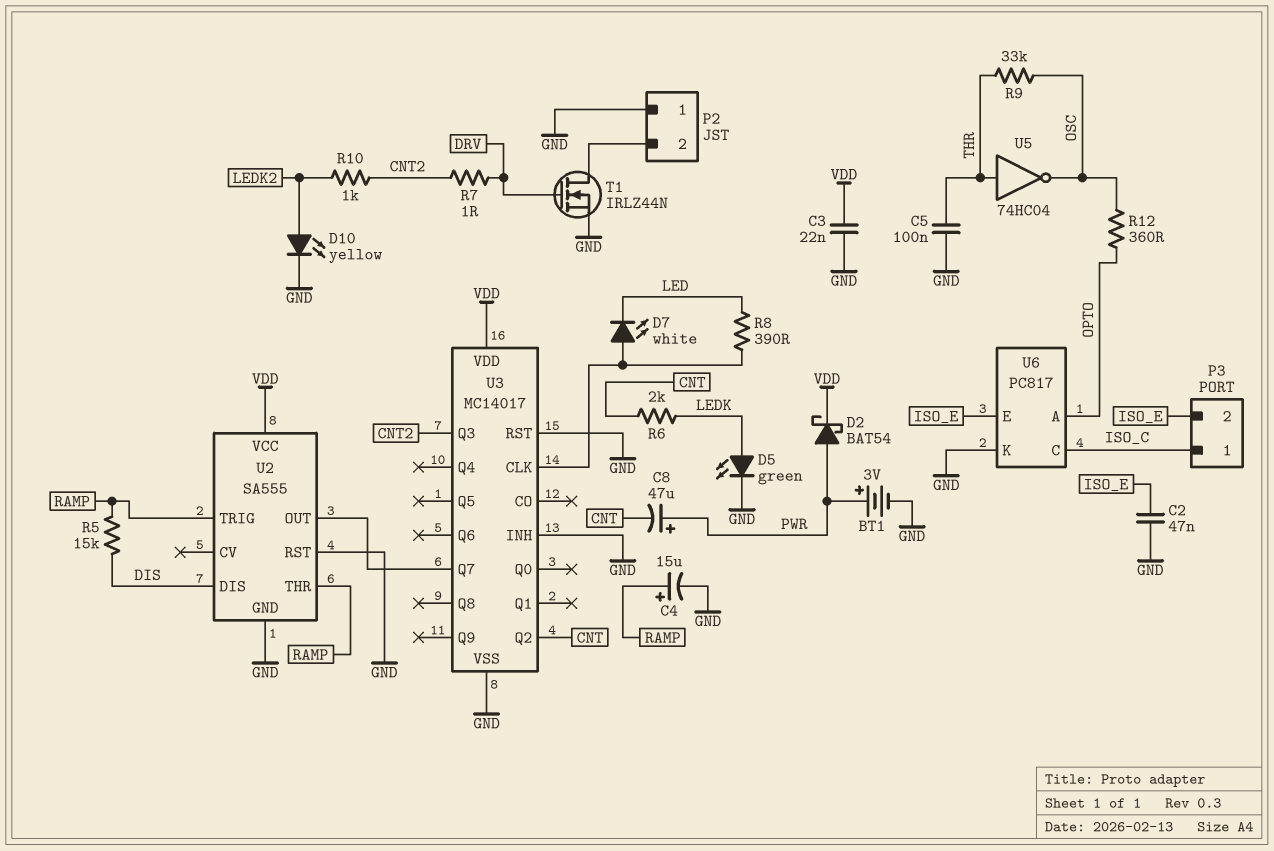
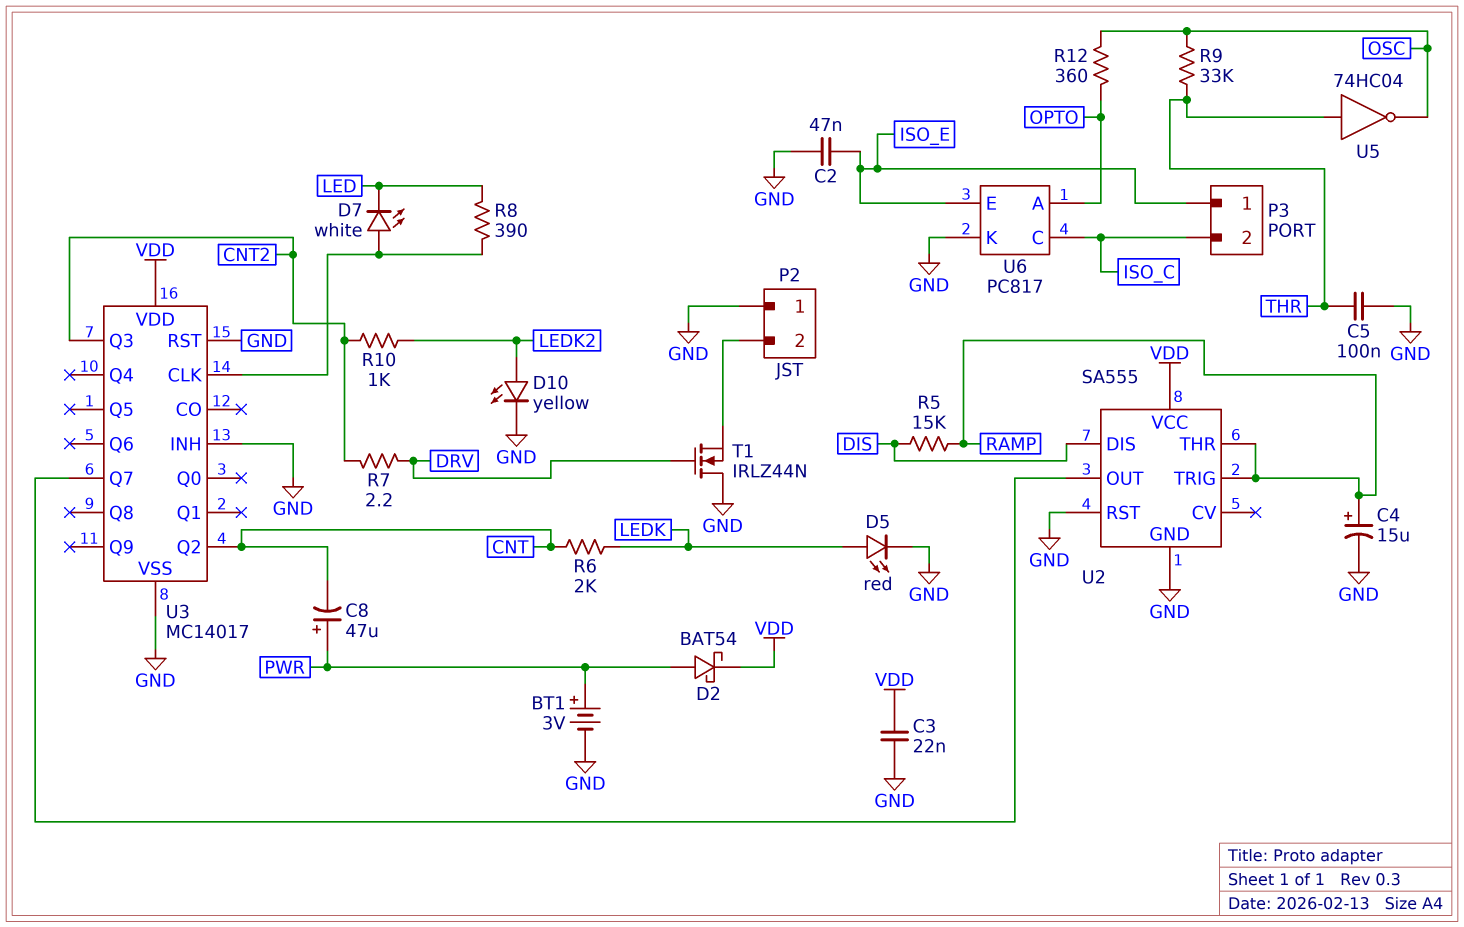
D5: LED green (A LEDK, K GND) -> LED red (A LEDK, K GND)
P3 pin 1: ISO_C -> ISO_E
P3 pin 2: ISO_E -> ISO_C
R7: 1 (CNT2, DRV) -> 2.2 (CNT2, DRV)
T1: NMOS IRLZ44N (G DRV, D P2/2, S GND) -> NMOS IRLZ44N (G DRV, D GND, S P2/2)

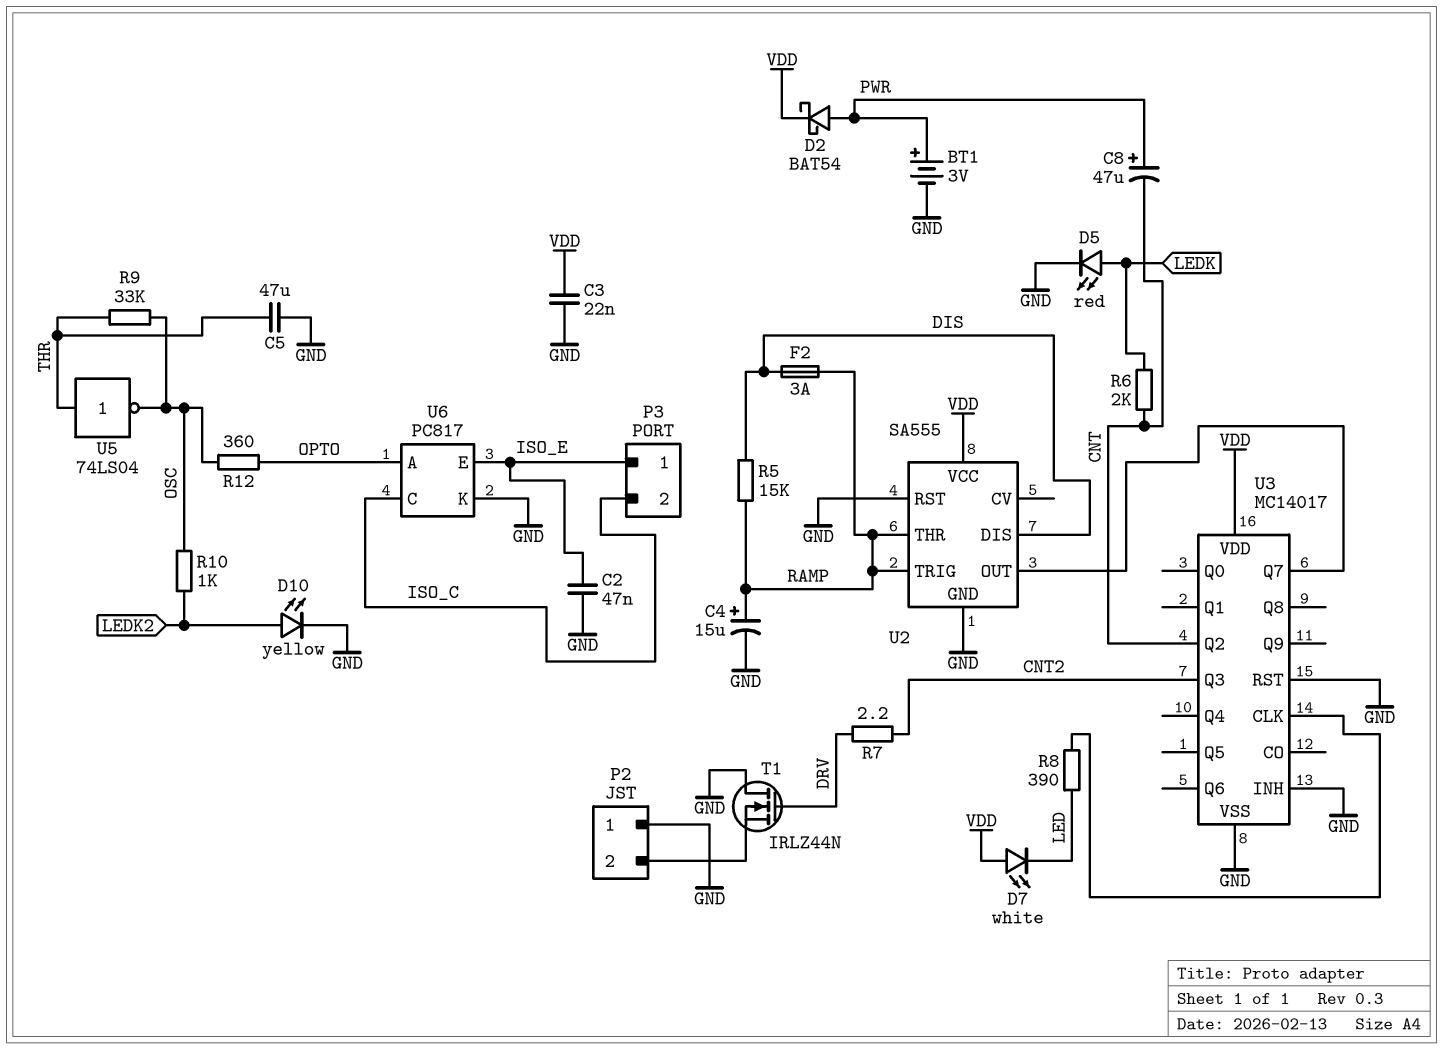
C5: 100nF (GND, THR) -> 47uF (GND, THR)
D7: LED white (A U3/CLK, K LED) -> LED white (A VDD, K LED)
F2: none -> 3A (DIS, RAMP)
R10: 1k (CNT2, LEDK2) -> 1k (LEDK2, OSC)
U5: NOT 74HC04 (in THR, out OSC) -> NOT 74LS04 (in THR, out OSC)

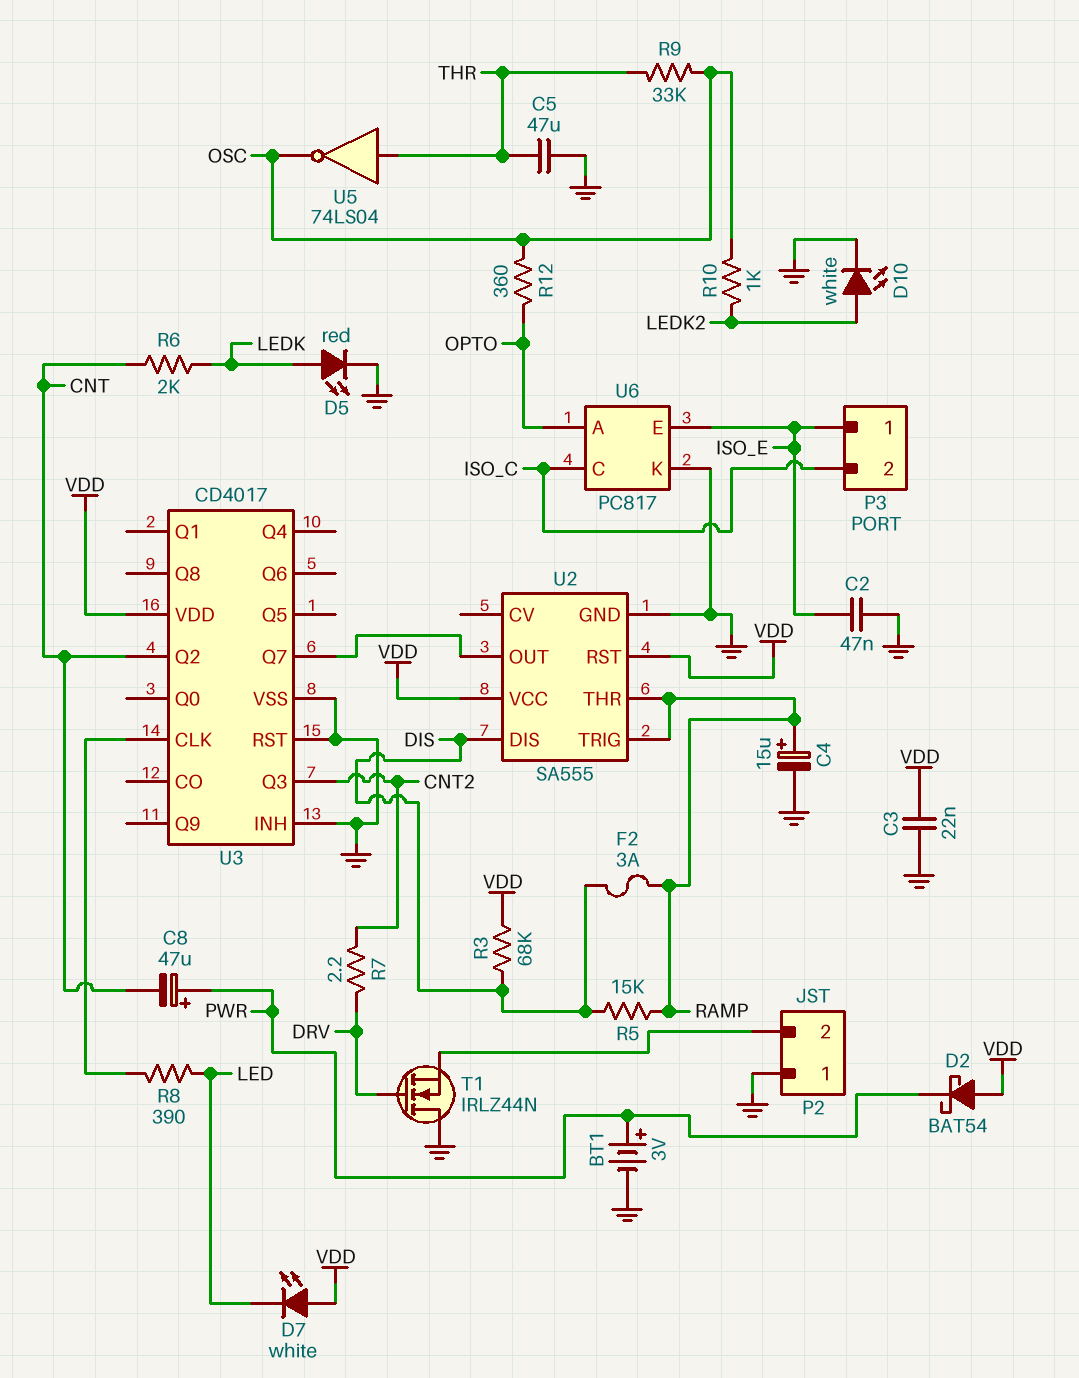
D2: schottky BAT54 (A PWR, K VDD) -> schottky BAT54 (A VDD, K PWR)
D10: LED yellow (A LEDK2, K GND) -> LED white (A LEDK2, K GND)
R3: none -> 68k (DIS, VDD)
U2 pin RST: GND -> VDD
U3: MC14017 -> CD4017

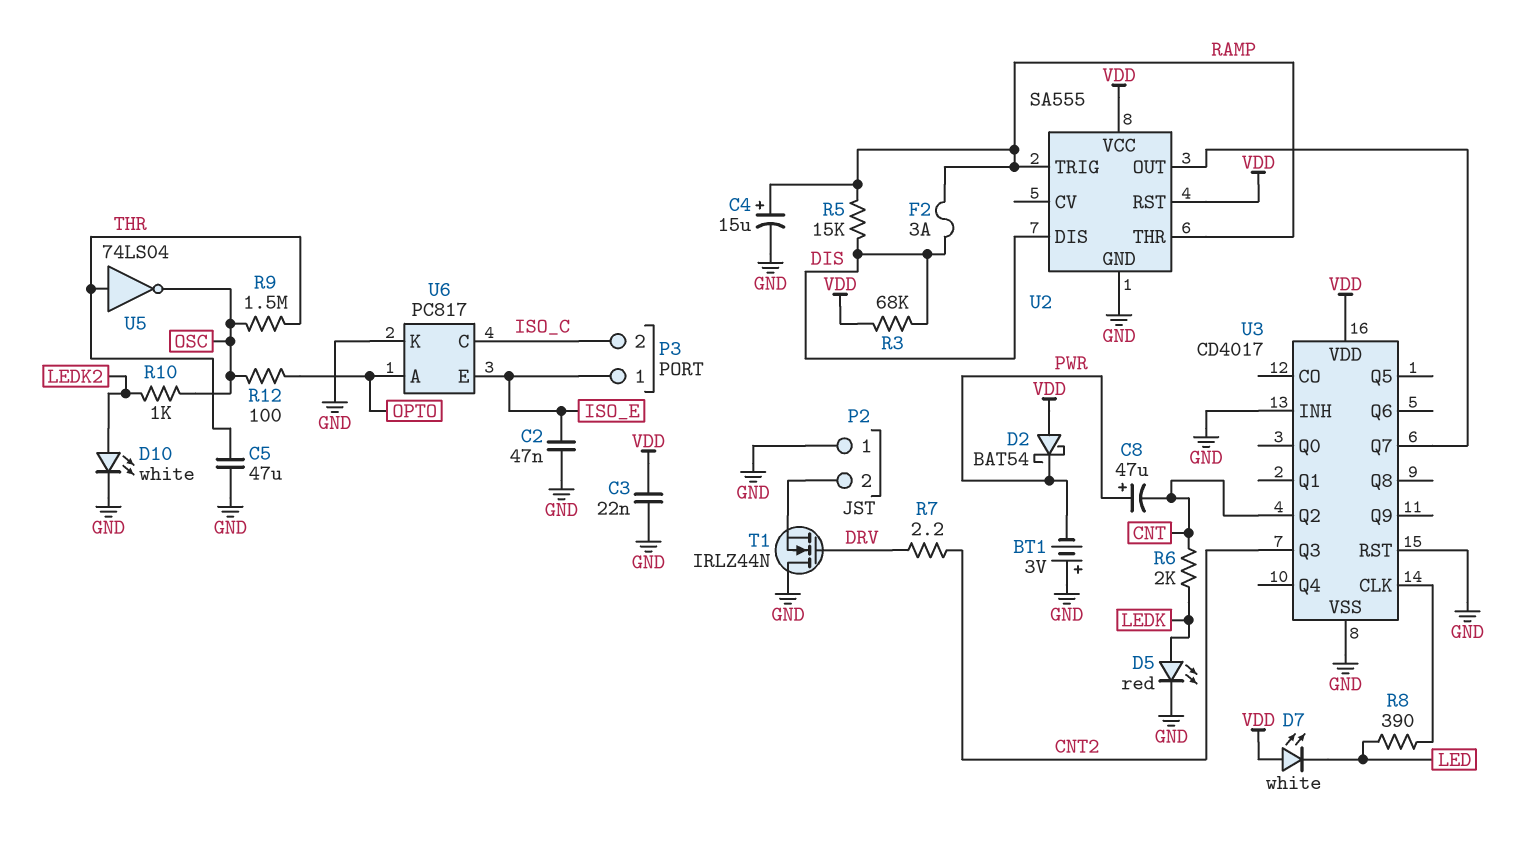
BT1: 3V (plus PWR, minus GND) -> 3V (plus GND, minus PWR)
R9: 33k (OSC, THR) -> 1.5M (OSC, THR)
R12: 360 (OPTO, OSC) -> 100 (OPTO, OSC)

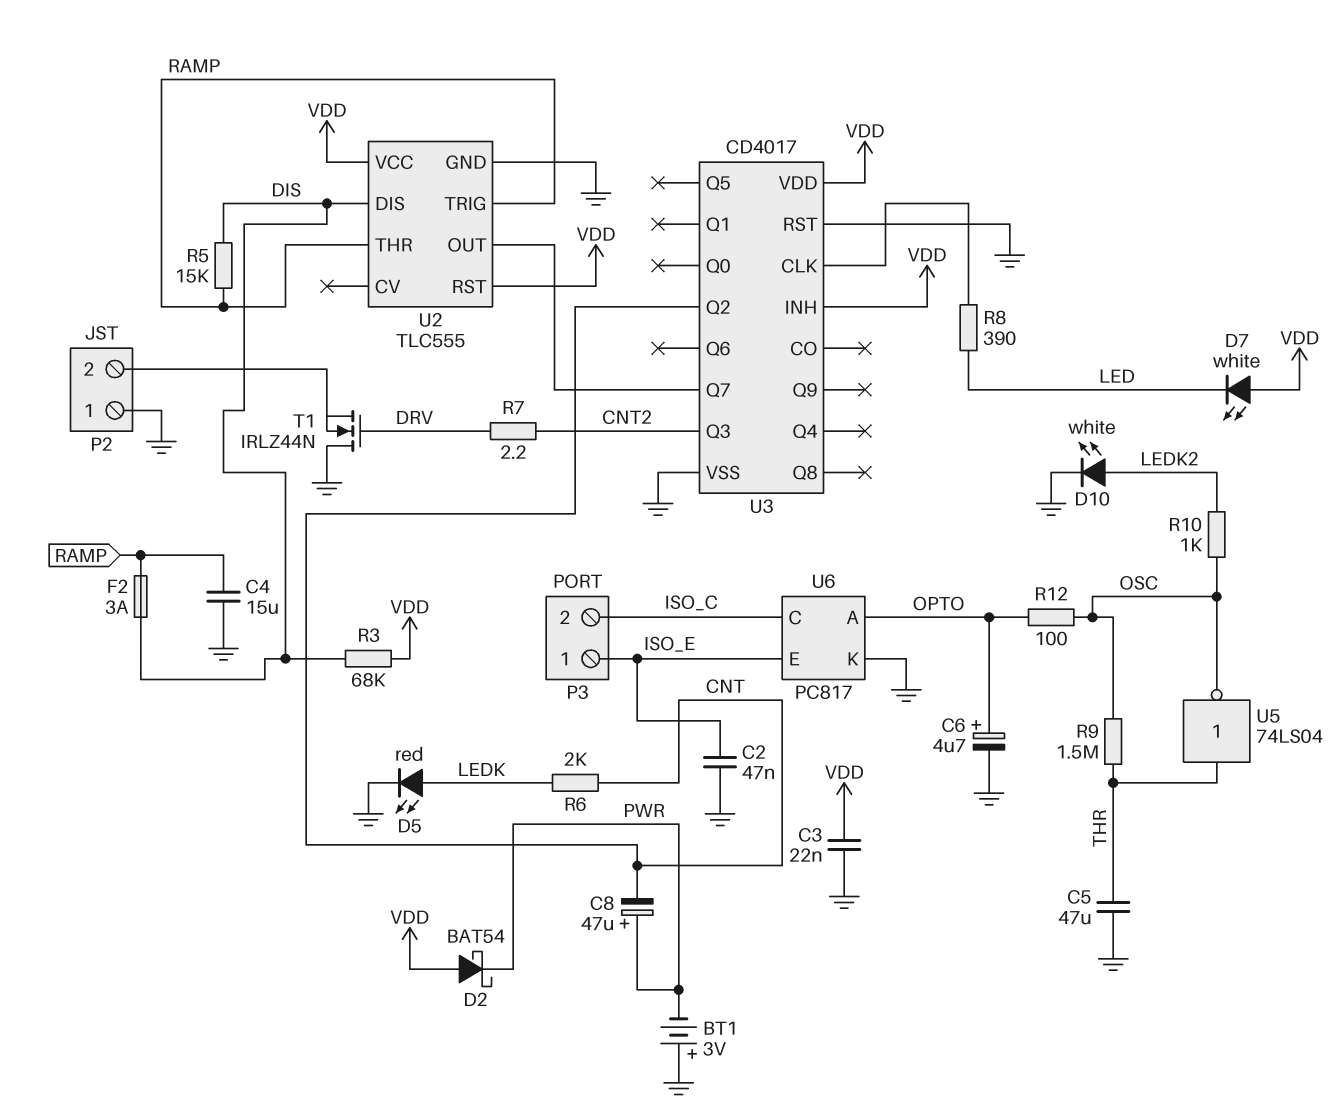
C4: 15uF (plus RAMP, minus GND) -> 15uF (GND, RAMP)
C6: none -> 4.7uF (plus OPTO, minus GND)
U2: SA555 -> TLC555
U3 pin INH: GND -> VDD

